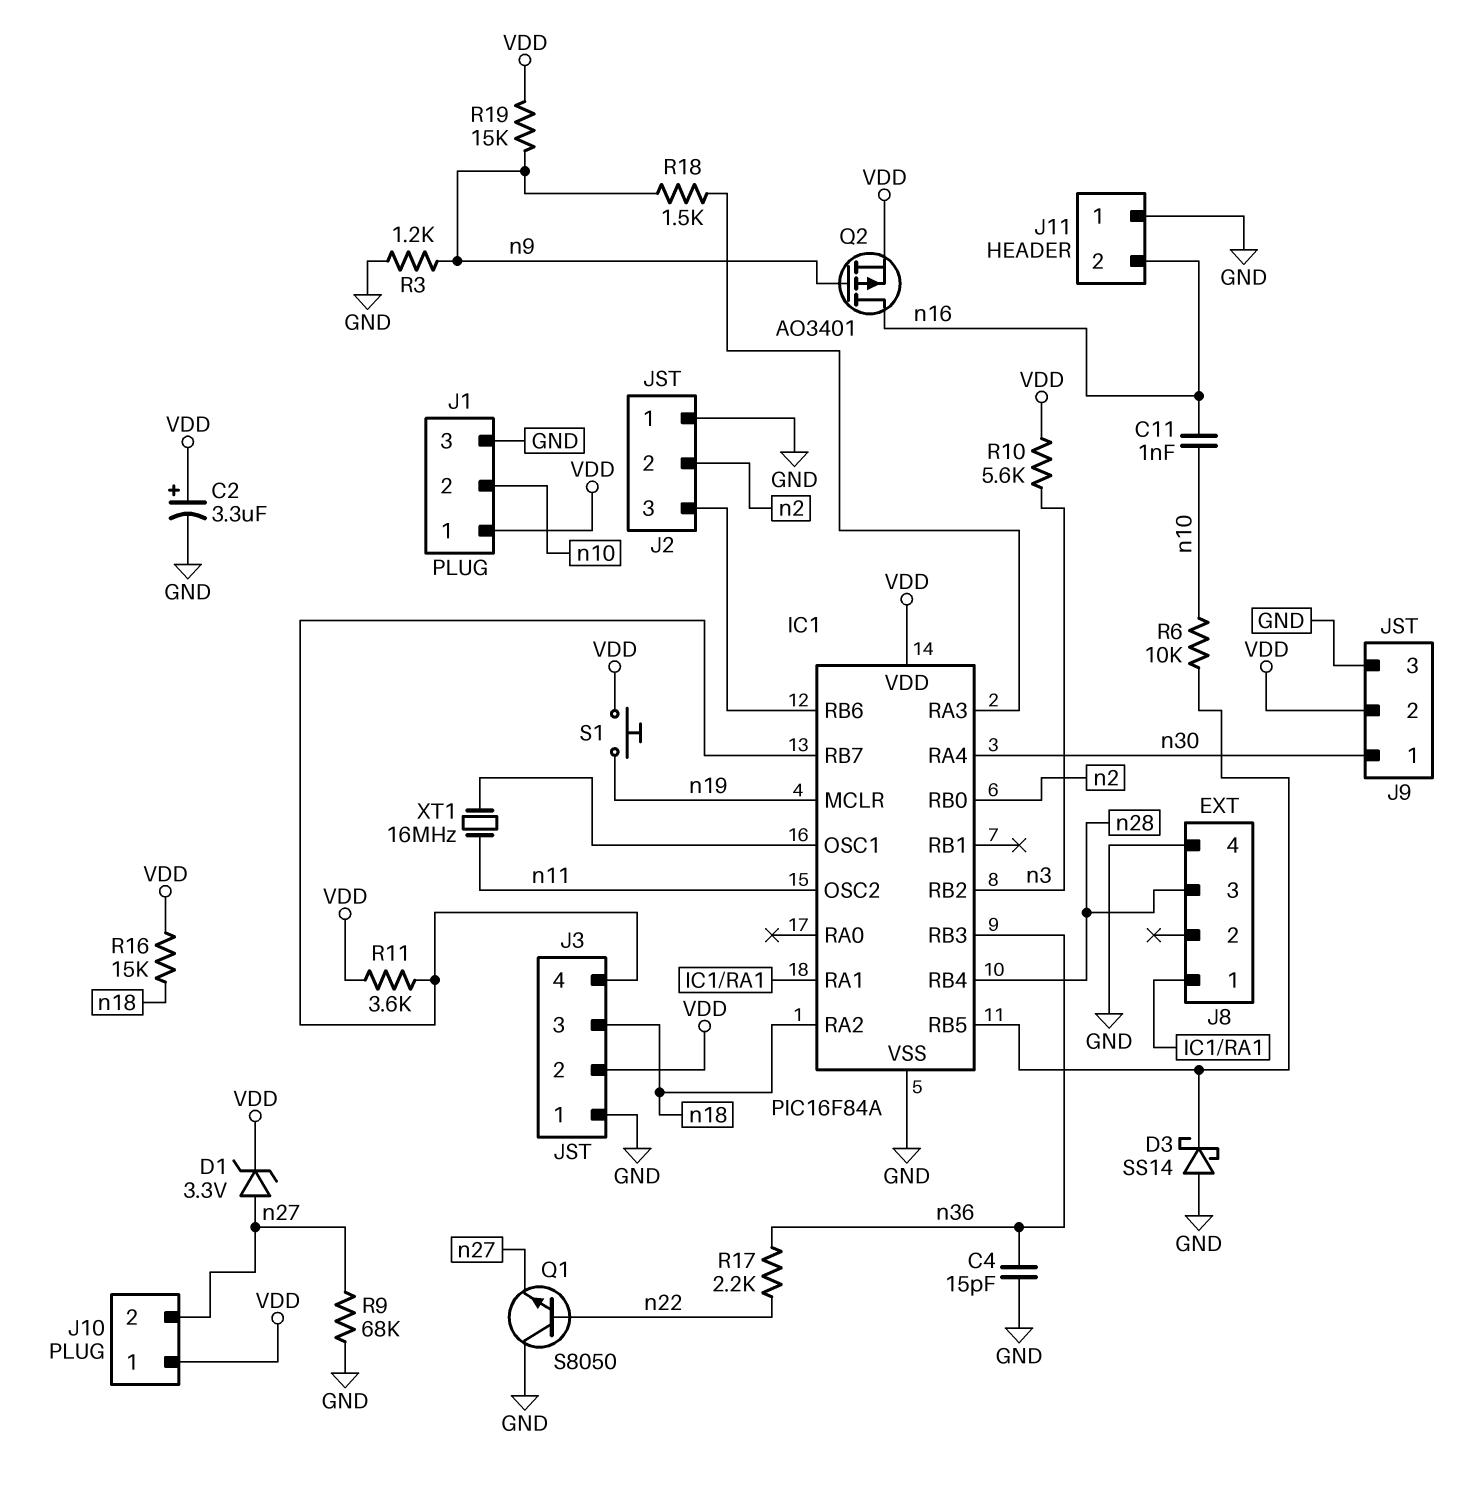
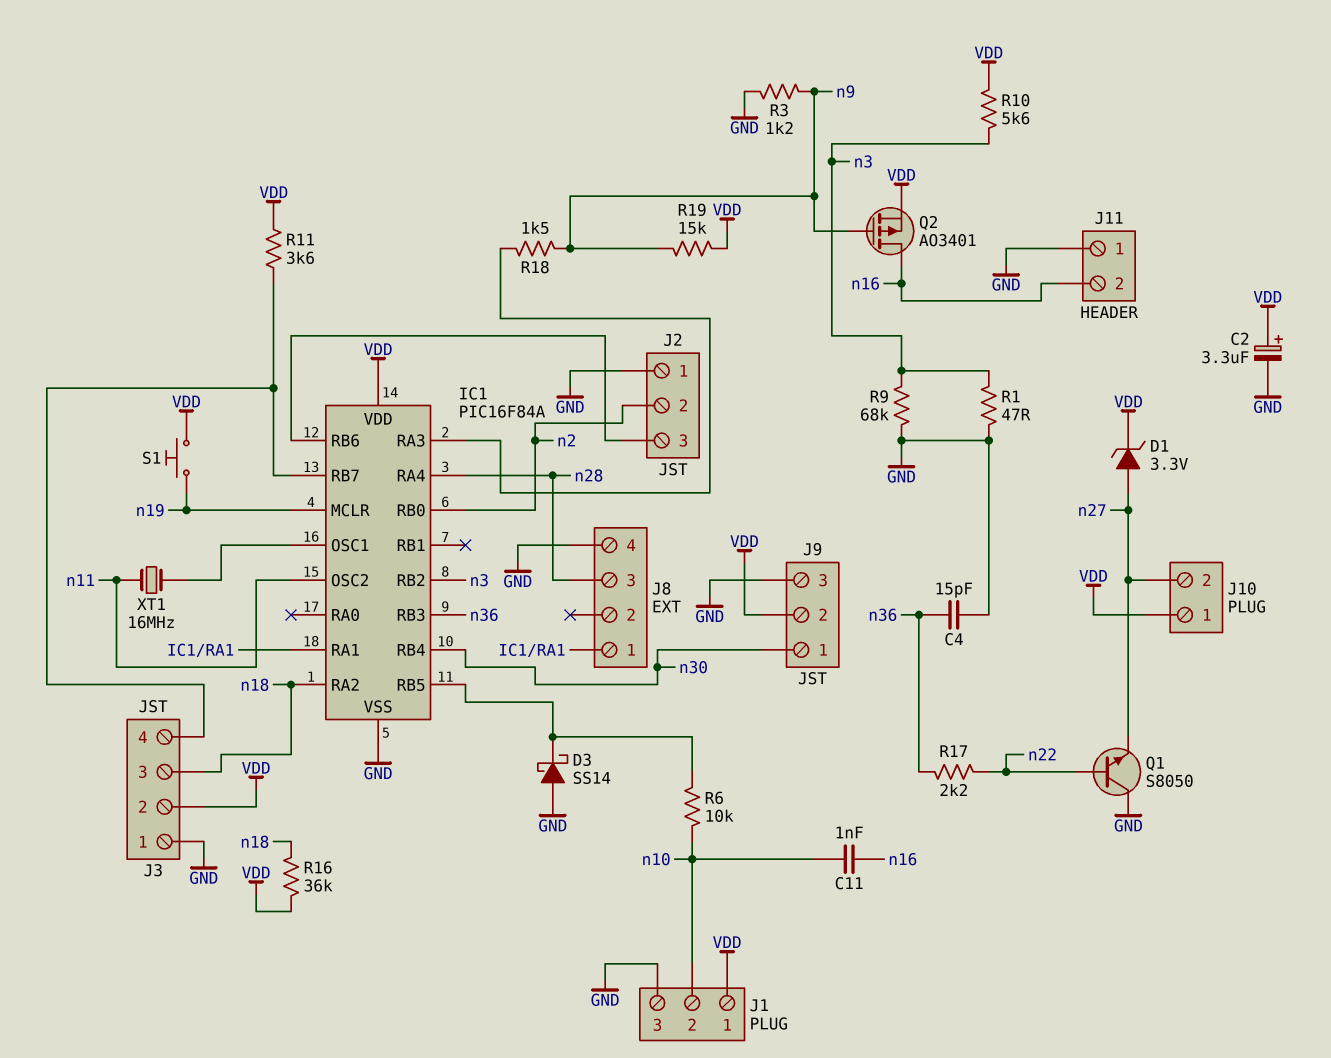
IC1 pin RA4: n30 -> n28
IC1 pin RB4: n28 -> n30
R1: none -> 47 (GND, n3)
R9: 68k (GND, n27) -> 68k (GND, n3)
R16: 15k (VDD, n18) -> 36k (VDD, n18)

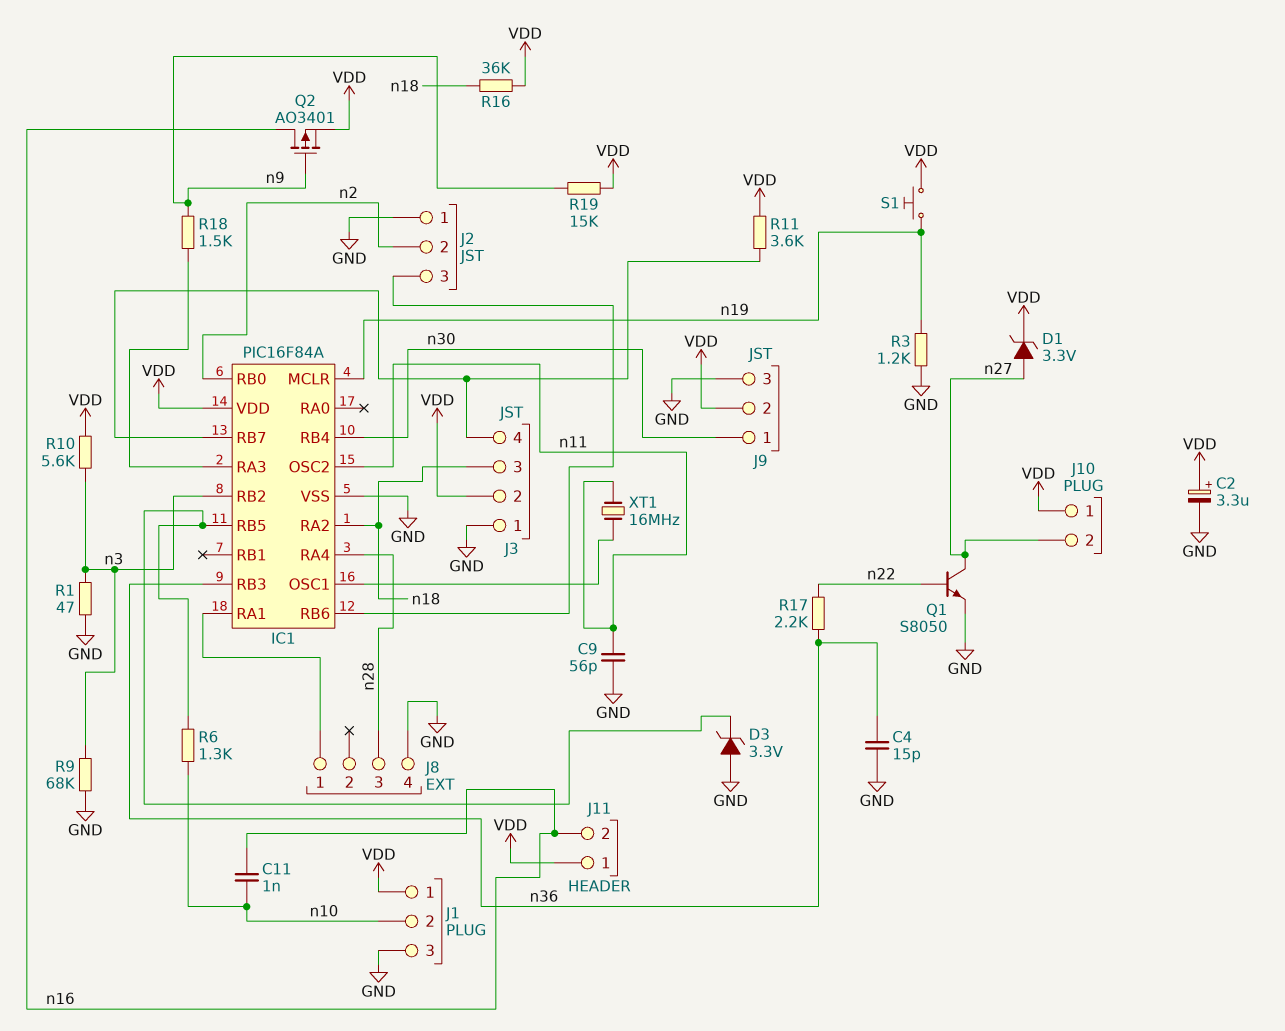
C9: none -> 56pF (GND, n11)
D3: schottky SS14 (A GND, K IC1/RB5) -> zener 3.3V (A GND, K IC1/RB5)
J11 pin 1: GND -> VDD
Q1: NPN S8050 (B n22, C GND, E n27) -> NPN S8050 (B n22, C n27, E GND)
R3: 1.2k (GND, n9) -> 1.2k (GND, n19)
R6: 10k (IC1/RB5, n10) -> 1.3k (IC1/RB5, n10)

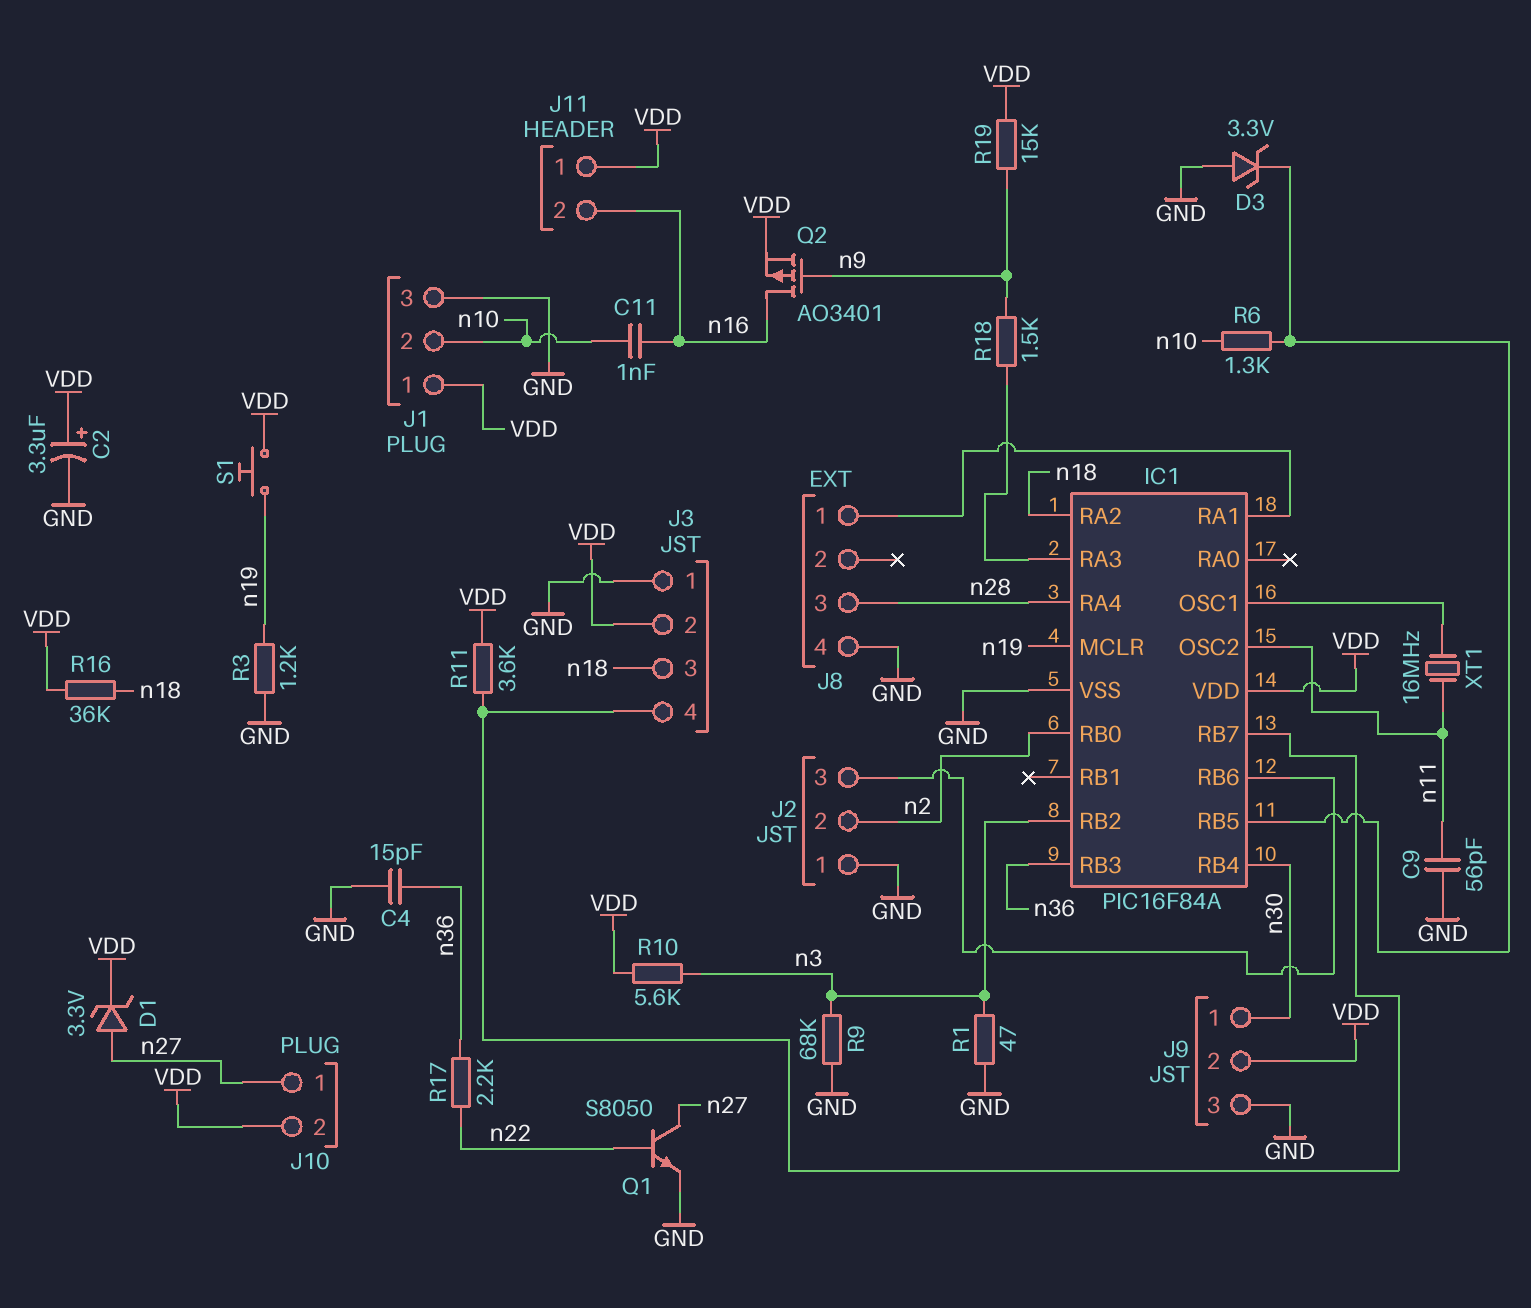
J10 pin 1: VDD -> n27
J10 pin 2: n27 -> VDD

